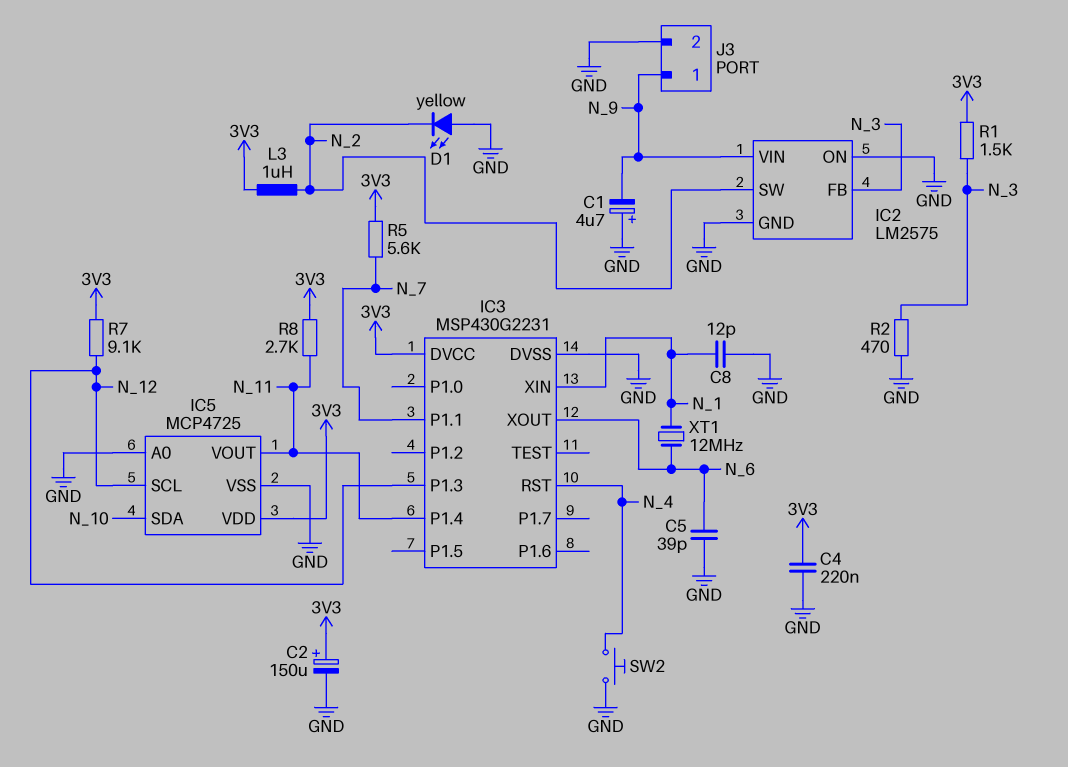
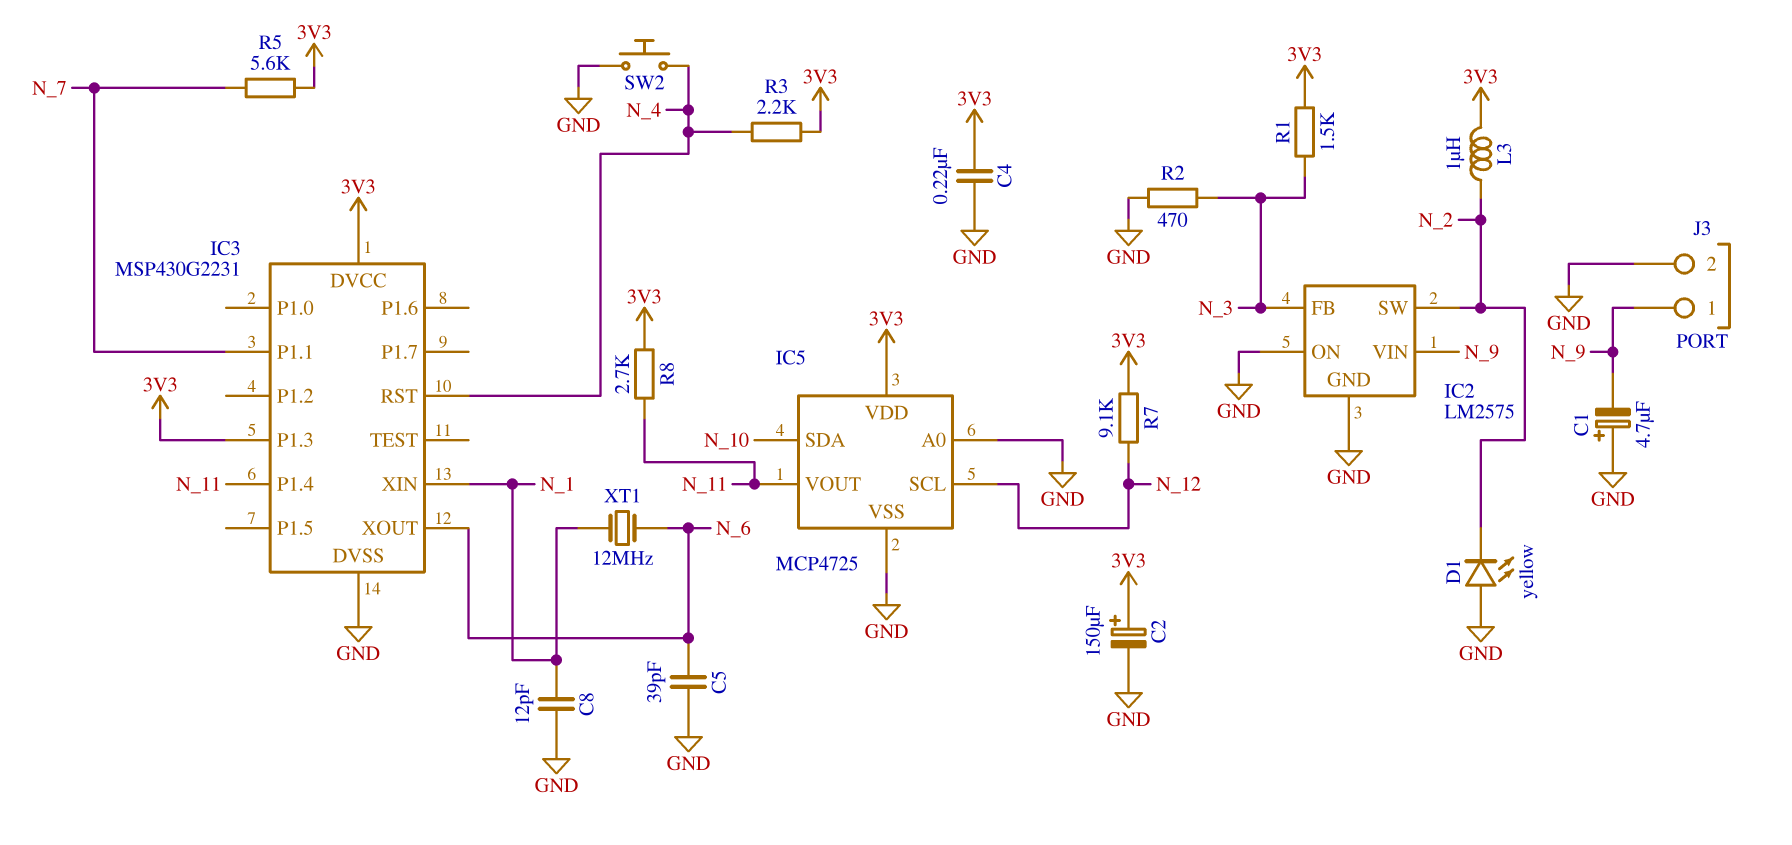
IC3 pin P1.3: N_12 -> 3V3
R3: none -> 2.2k (3V3, N_4)

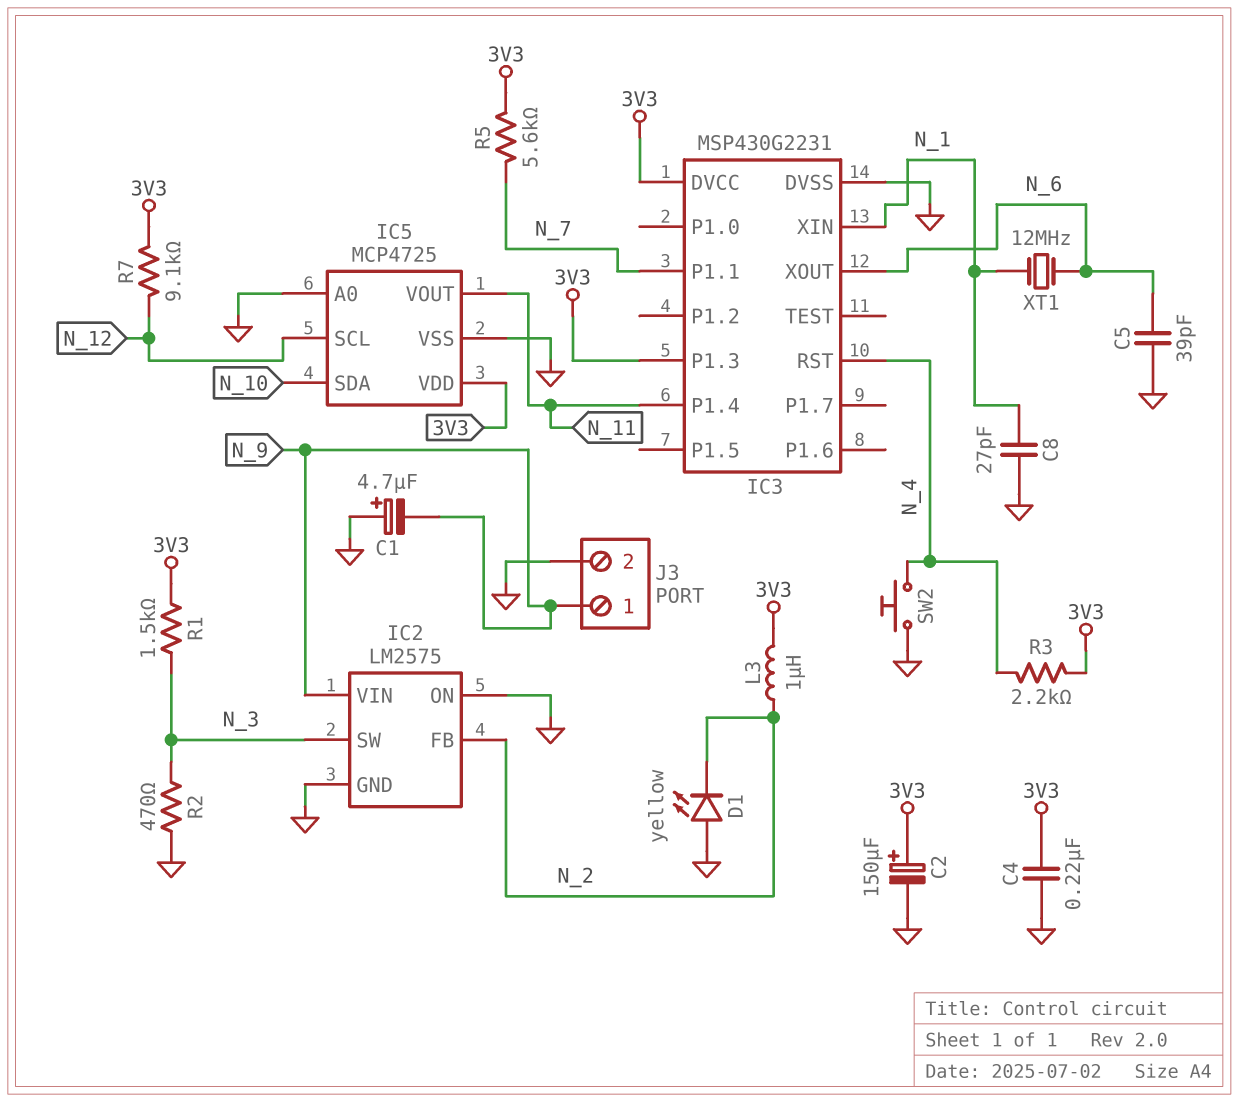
C8: 12pF (GND, N_1) -> 27pF (GND, N_1)
IC2 pin FB: N_3 -> N_2
IC2 pin SW: N_2 -> N_3
R8: 2.7k (3V3, N_11) -> none

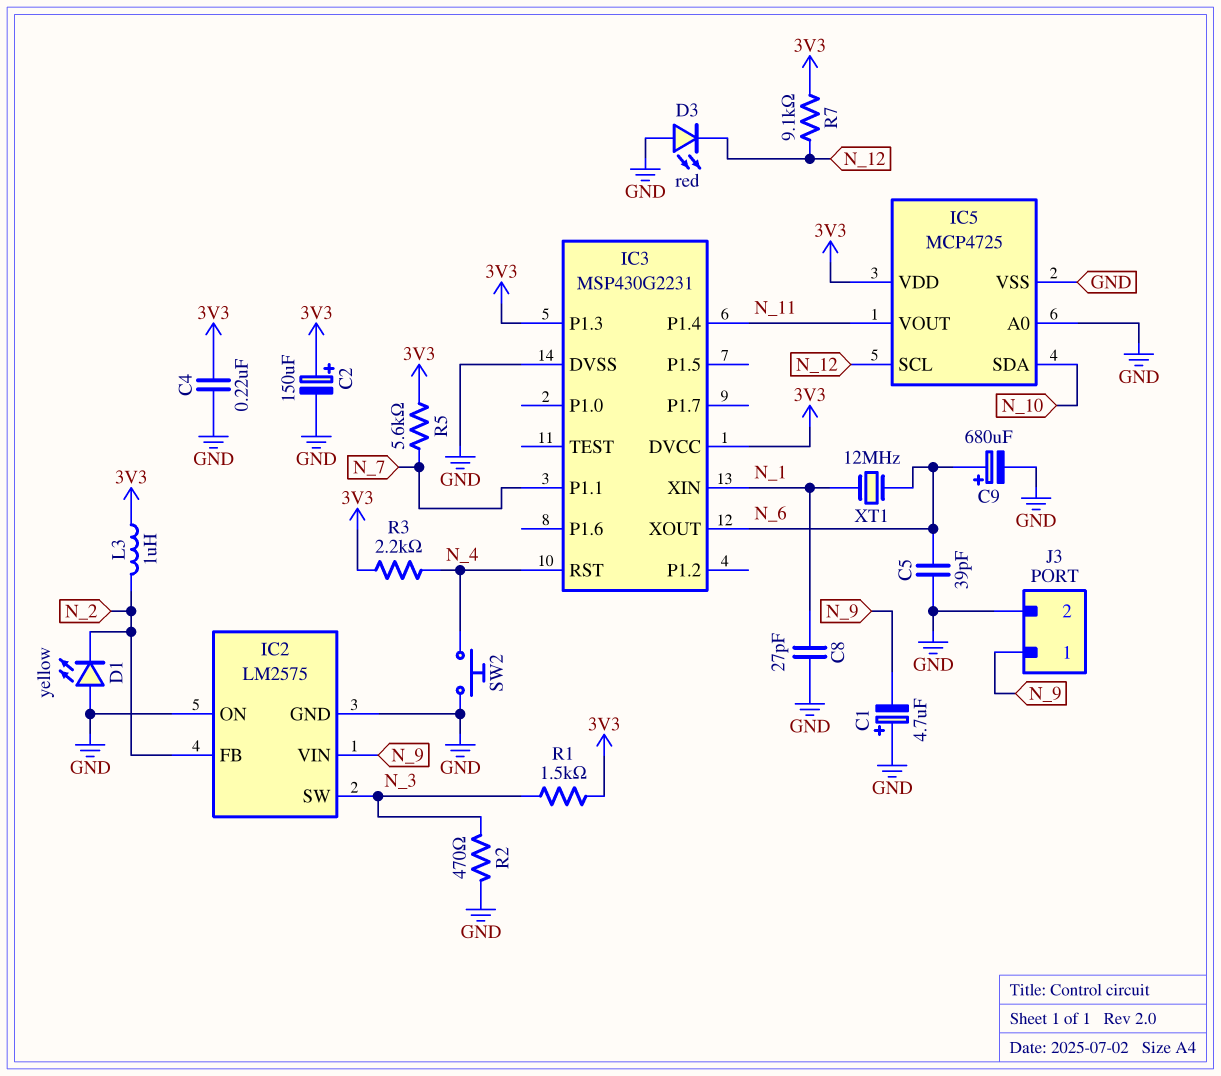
C9: none -> 680uF (plus N_6, minus GND)
D3: none -> LED red (A GND, K N_12)

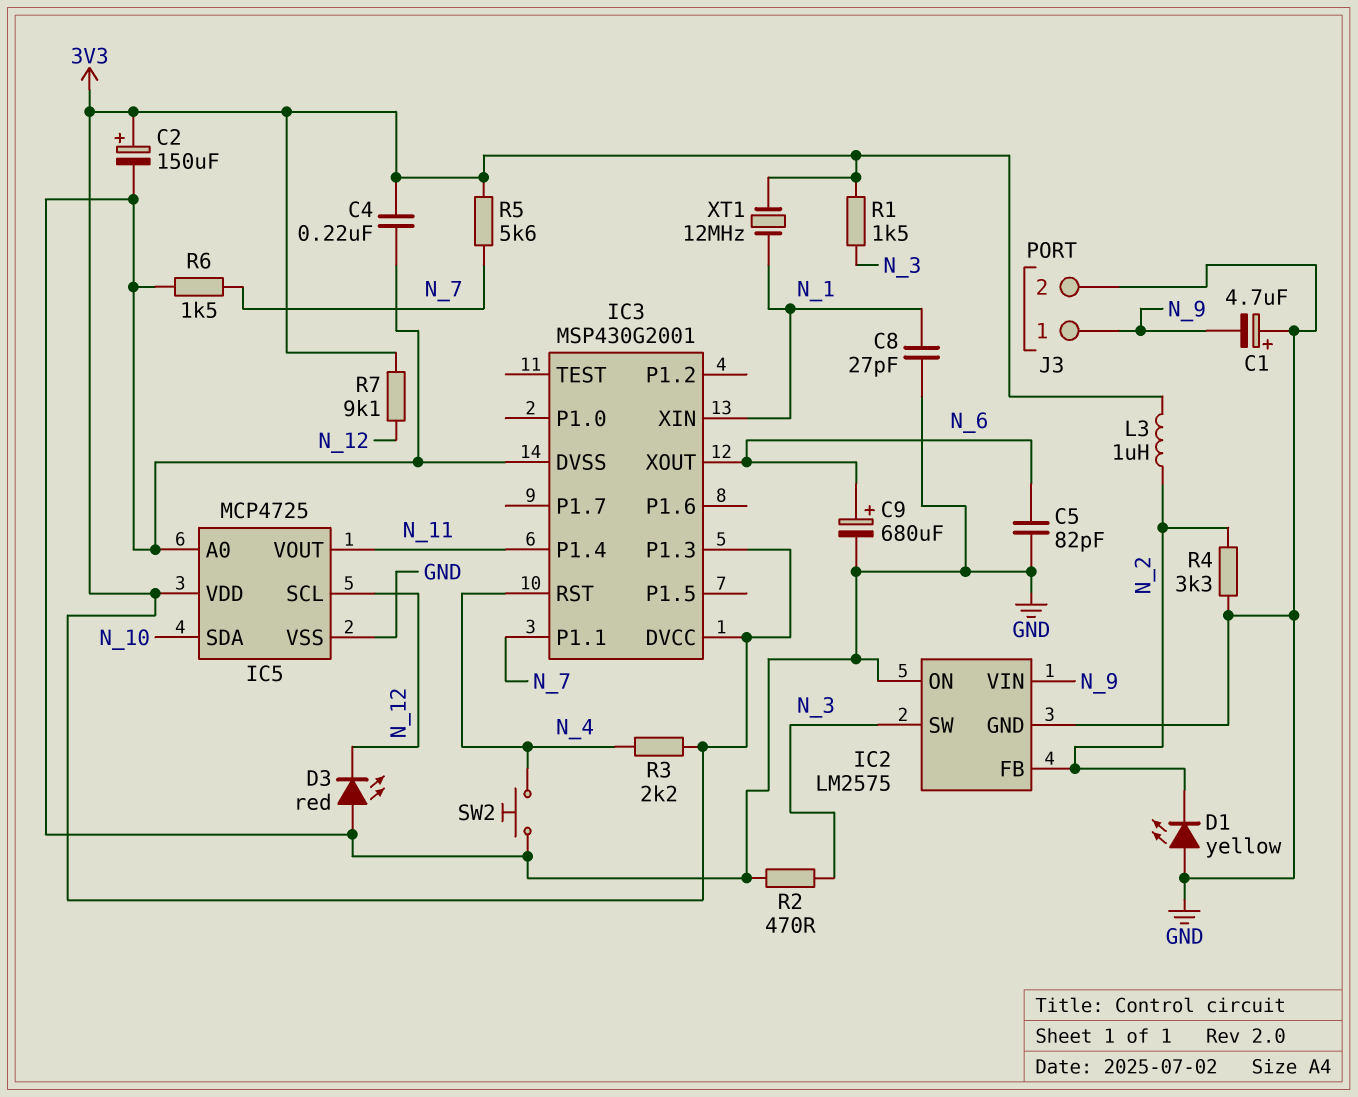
C5: 39pF (GND, N_6) -> 82pF (GND, N_6)
IC3: MSP430G2231 -> MSP430G2001
R4: none -> 3.3k (GND, N_2)
R6: none -> 1.5k (GND, N_7)
XT1: 12MHz (N_1, N_6) -> 12MHz (3V3, N_1)

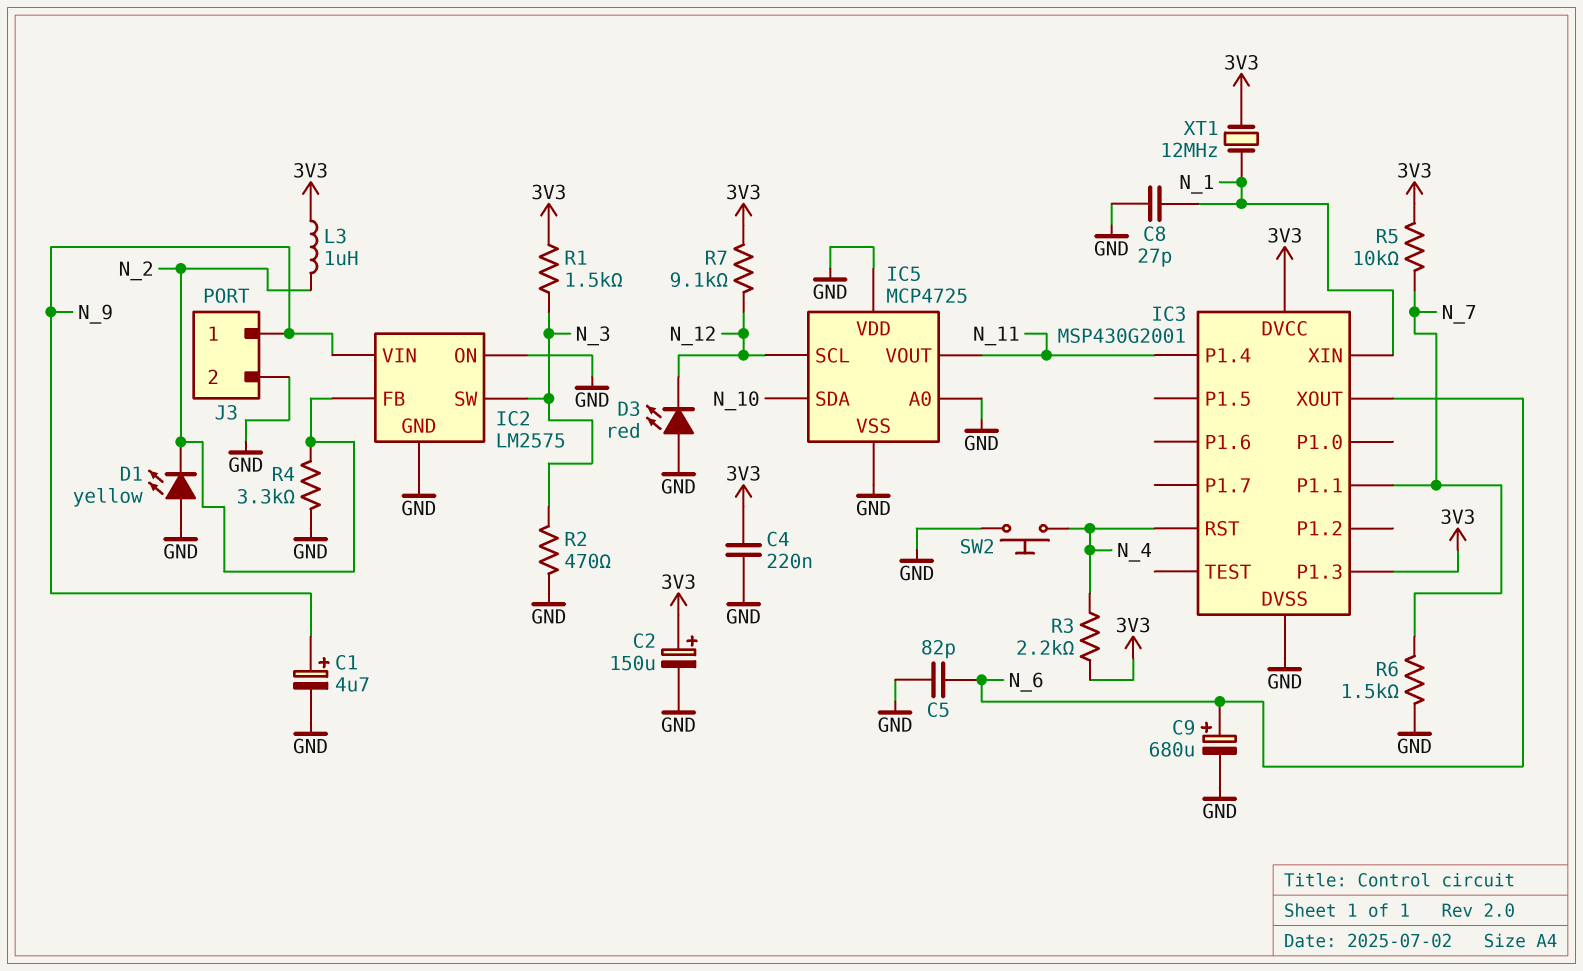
C1: 4.7uF (plus GND, minus N_9) -> 4.7uF (plus N_9, minus GND)
IC5 pin VDD: 3V3 -> GND
R5: 5.6k (3V3, N_7) -> 10k (3V3, N_7)

